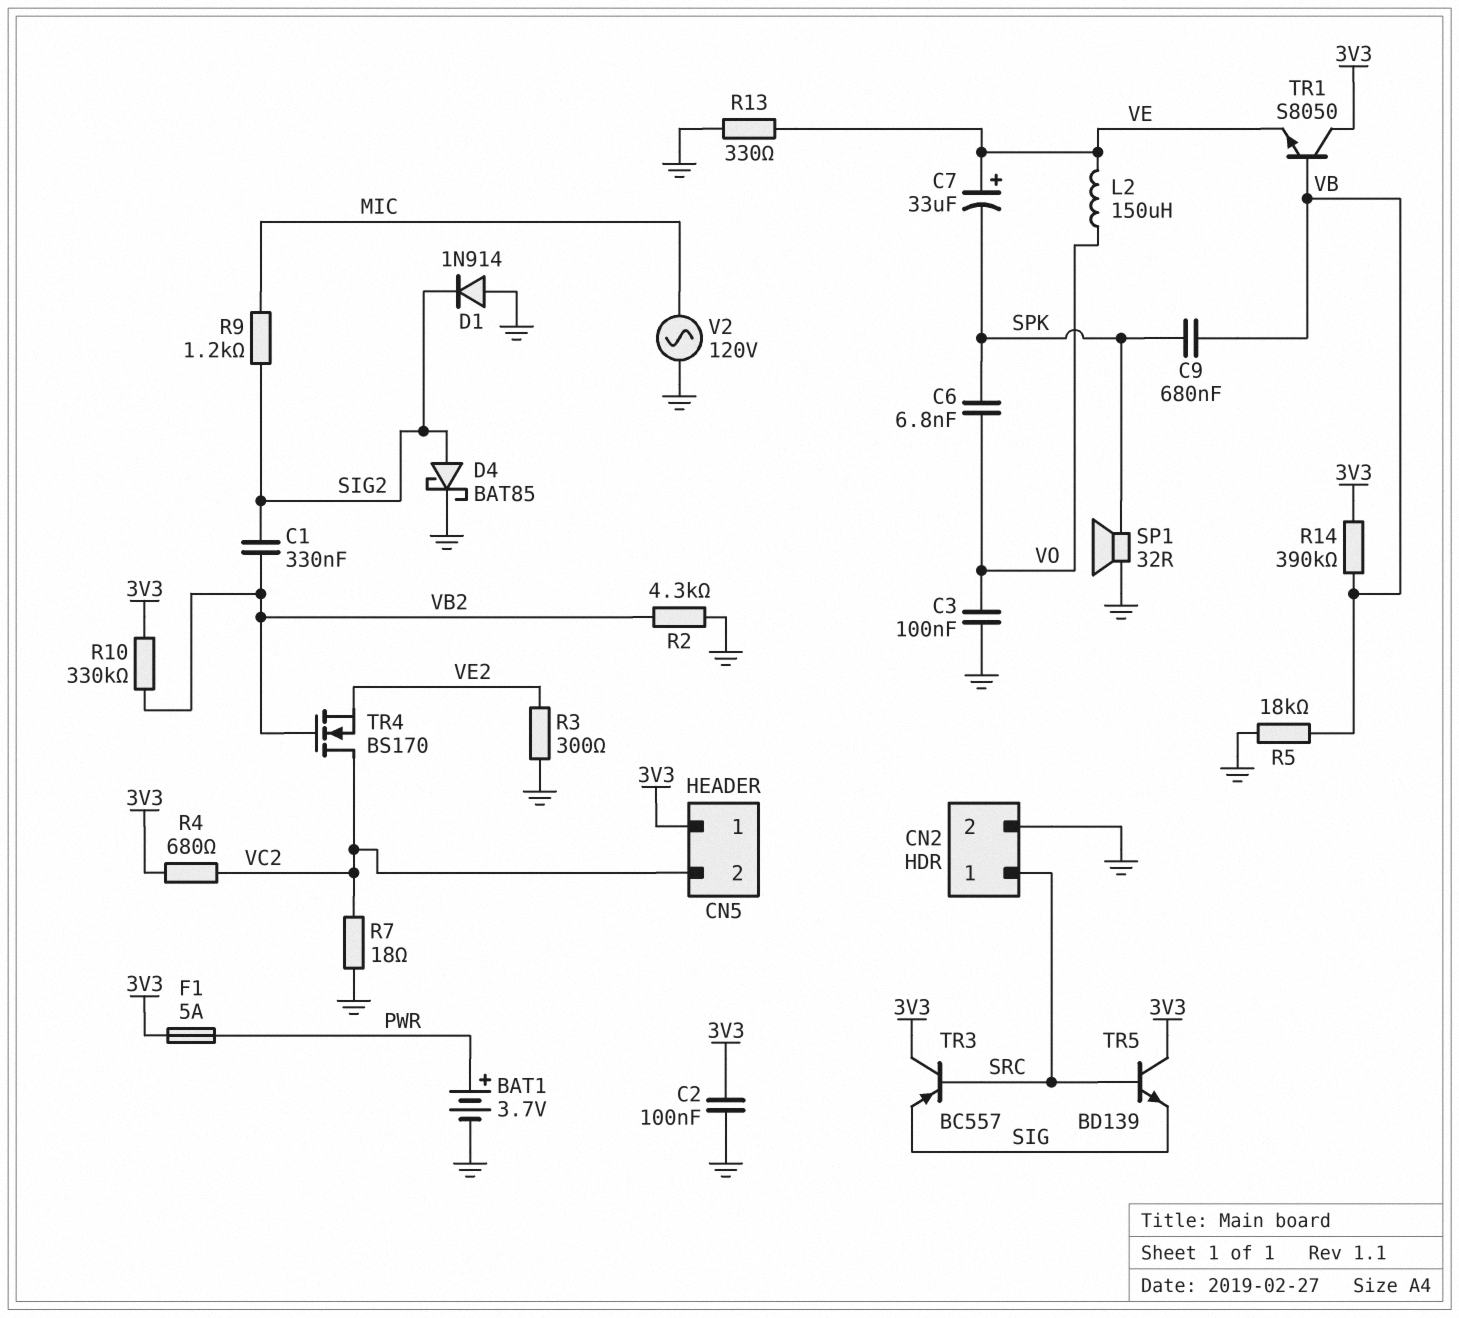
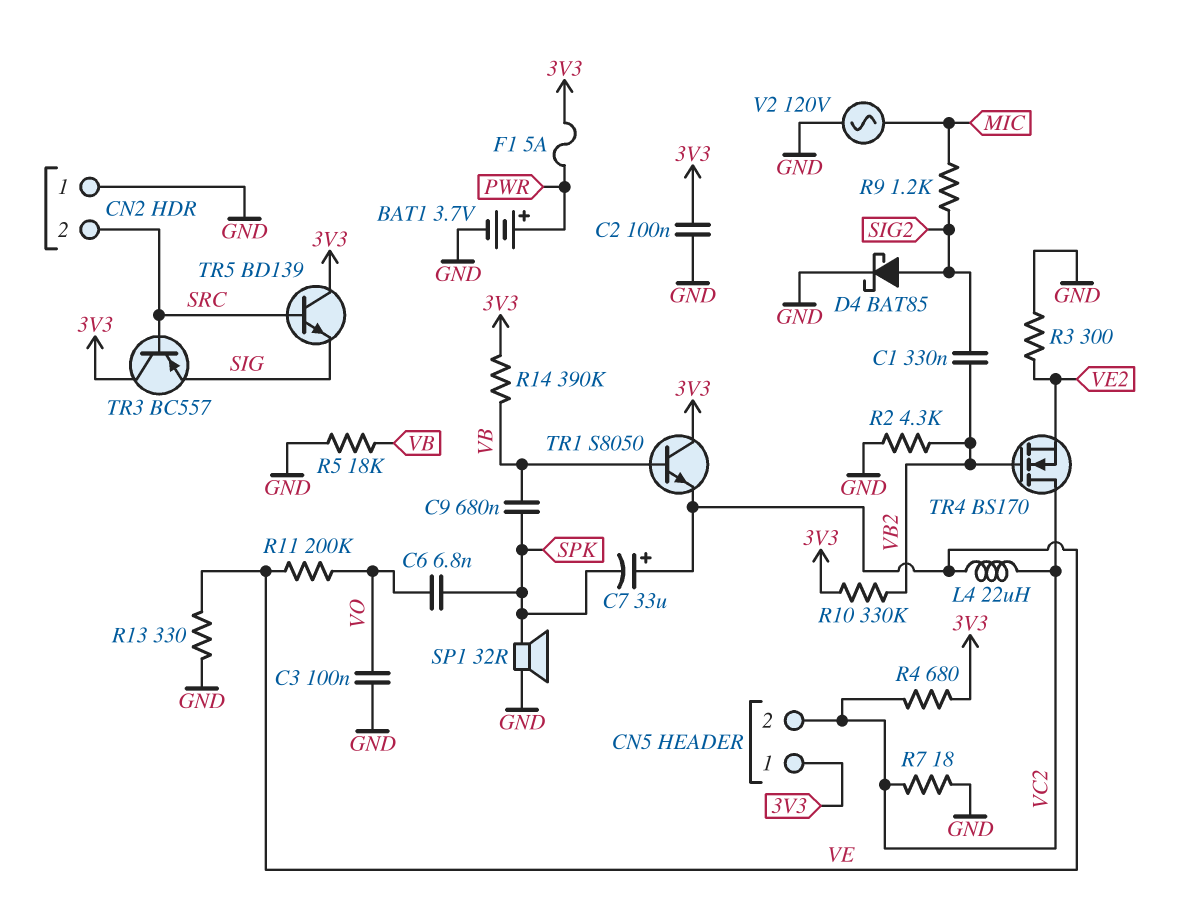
CN2 pin 1: SRC -> GND
CN2 pin 2: GND -> SRC
D1: diode 1N914 (A GND, K SIG2) -> none
L2: 150uH (VE, VO) -> none
L4: none -> 22uH (VC2, VE)
R11: none -> 200k (VE, VO)

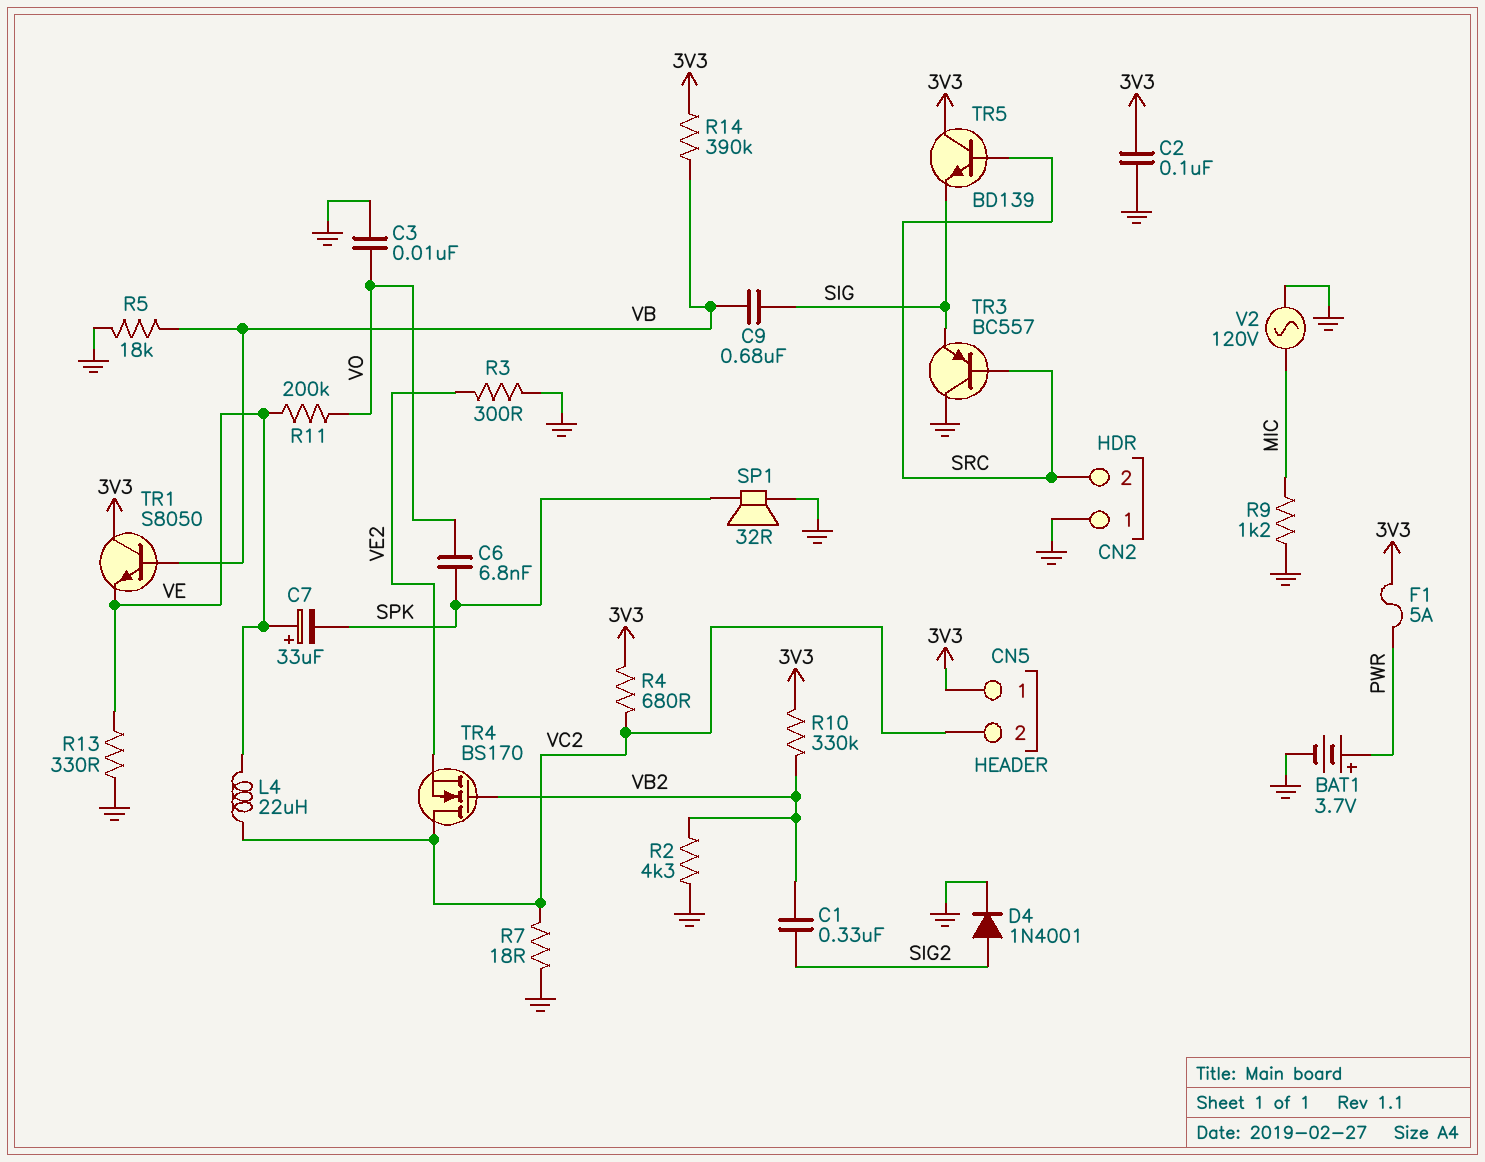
C3: 100nF (GND, VO) -> 10nF (GND, VO)
C9: 680nF (SPK, VB) -> 680nF (SIG, VB)
D4: schottky BAT85 (A SIG2, K GND) -> diode 1N4001 (A SIG2, K GND)
R9: 1.2k (MIC, SIG2) -> 1.2k (GND, MIC)
TR3: PNP BC557 (B SRC, C 3V3, E SIG) -> PNP BC557 (B SRC, C GND, E SIG)

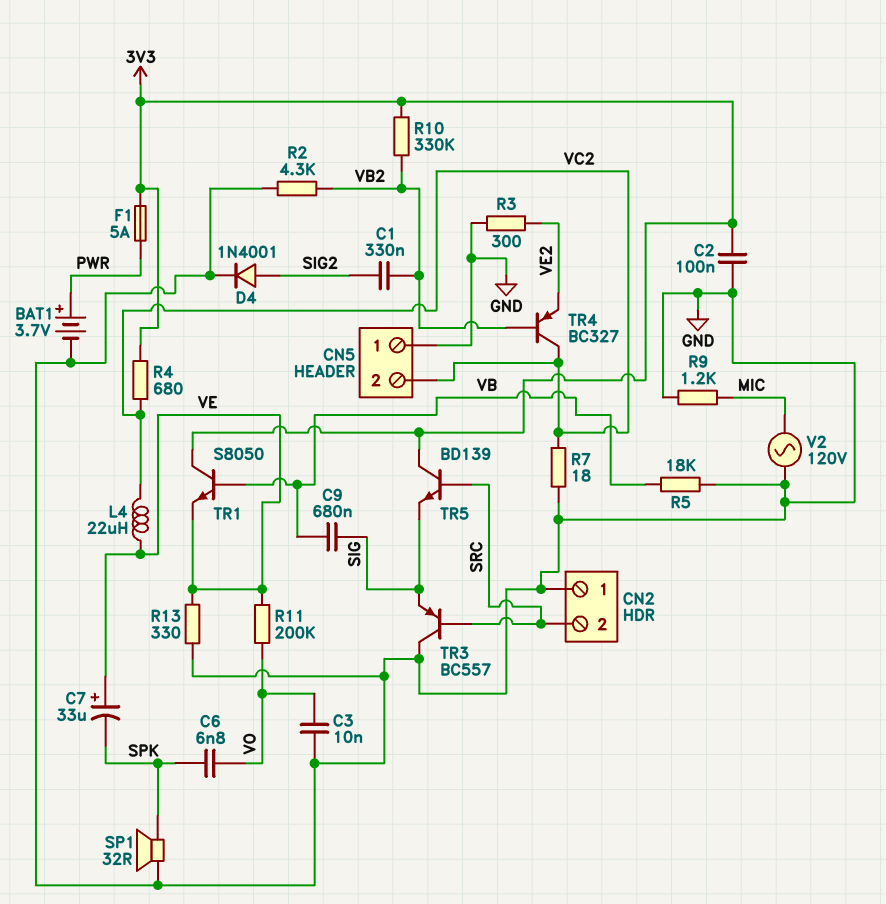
CN5 pin 1: 3V3 -> GND
R14: 390k (3V3, VB) -> none
TR4: NMOS BS170 (G VB2, D VC2, S VE2) -> PNP BC327 (B VB2, C VC2, E VE2)

